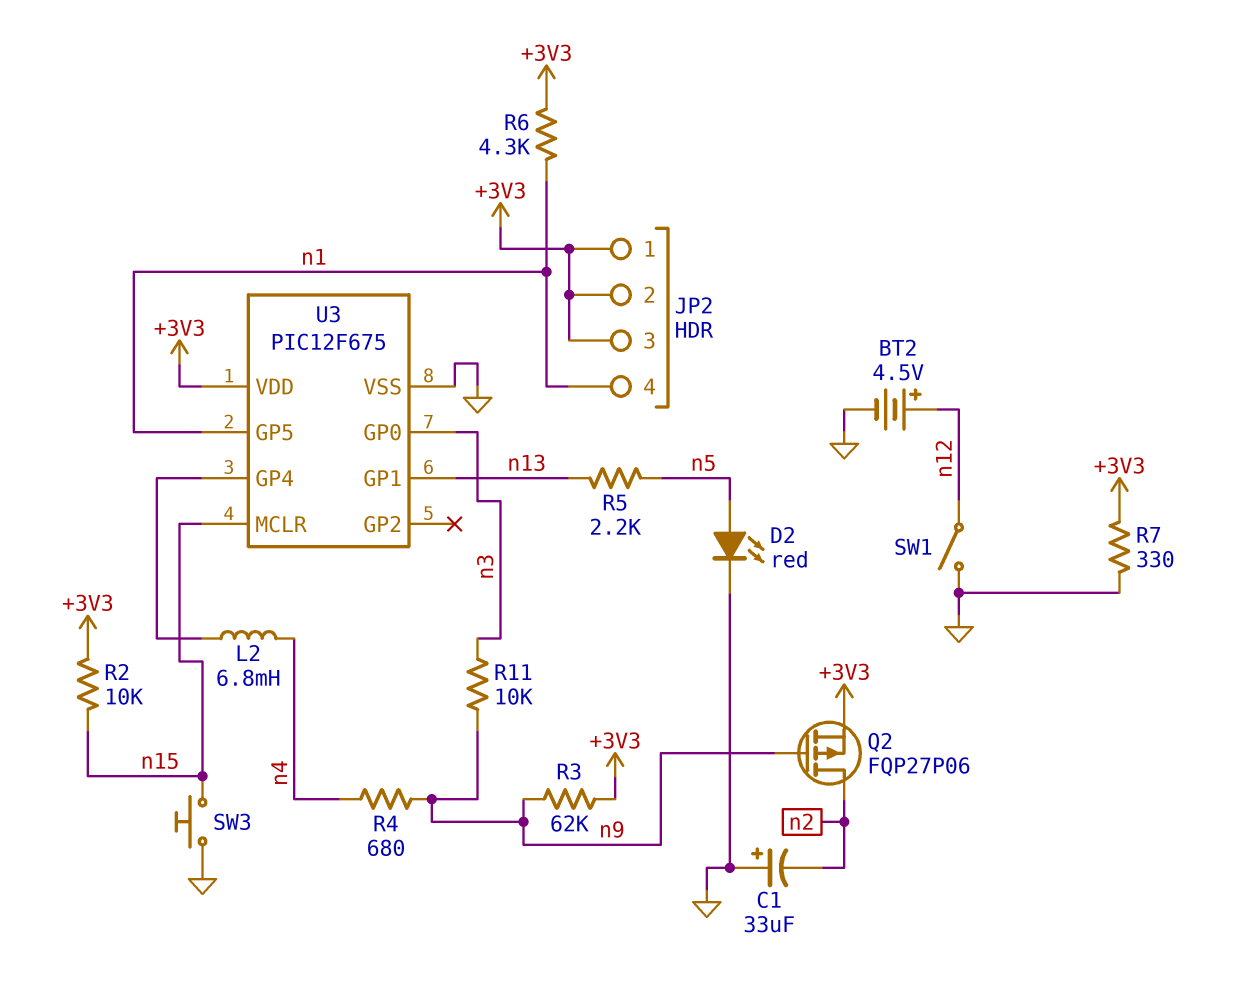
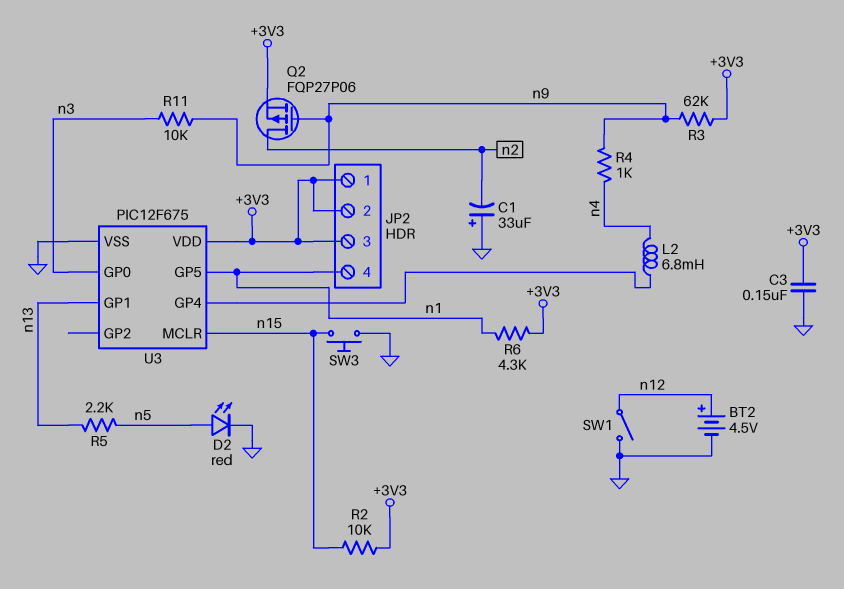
C3: none -> 150nF (+3V3, GND)
R4: 680 (n4, n9) -> 1k (n4, n9)
R7: 330 (+3V3, GND) -> none

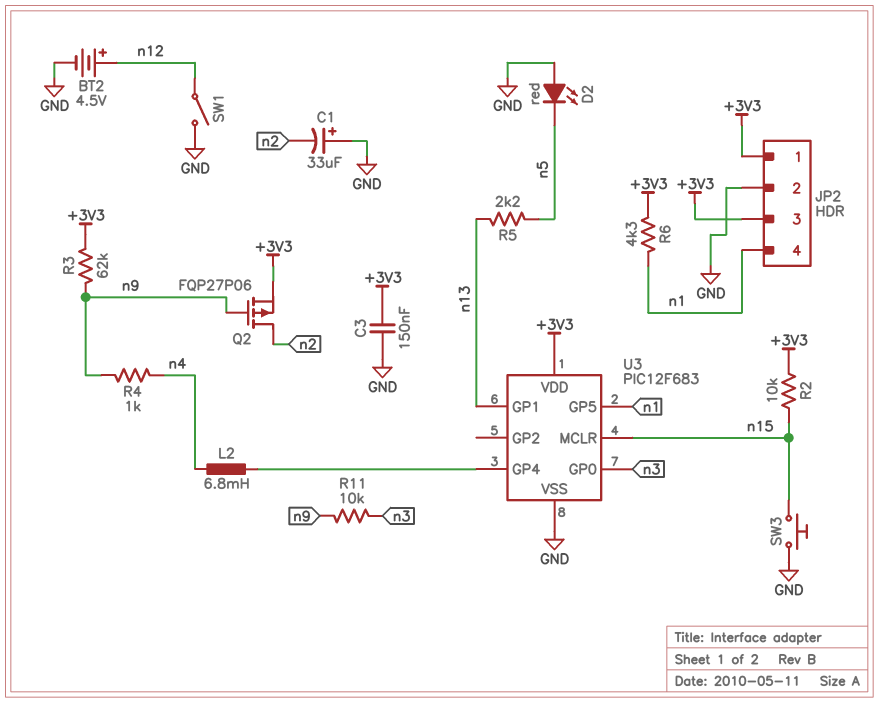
D2: LED red (A n5, K GND) -> LED red (A GND, K n5)
JP2 pin 2: +3V3 -> GND
U3: PIC12F675 -> PIC12F683

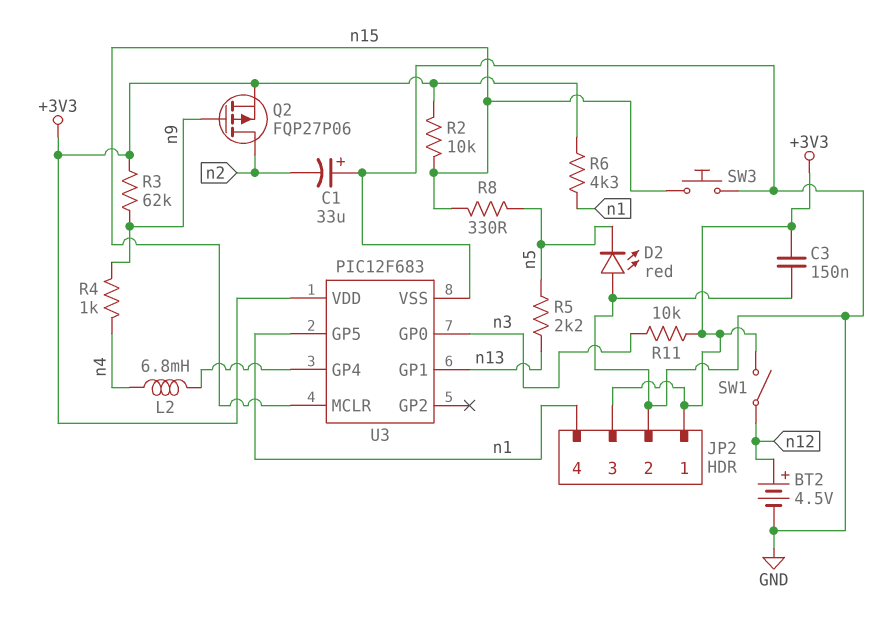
R8: none -> 330 (n5, n15)
R11: 10k (n3, n9) -> 10k (+3V3, n3)
SW1: switch (GND, n12) -> switch (+3V3, n12)

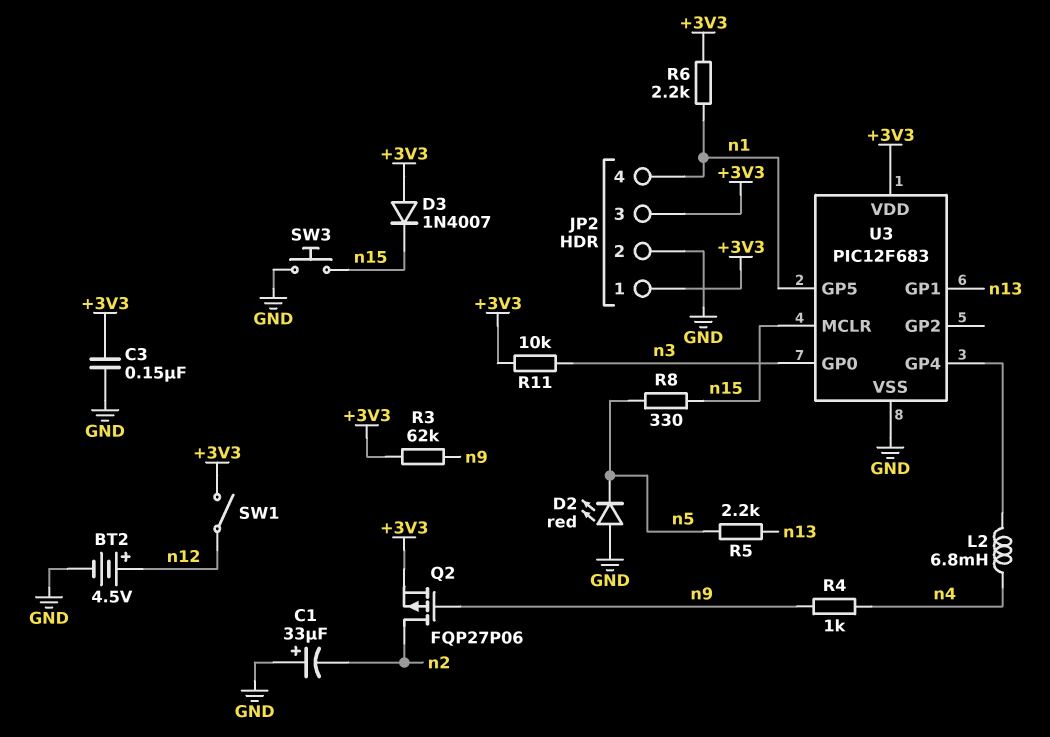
D3: none -> diode 1N4007 (A +3V3, K n15)
R2: 10k (+3V3, n15) -> none
R6: 4.3k (+3V3, n1) -> 2.2k (+3V3, n1)

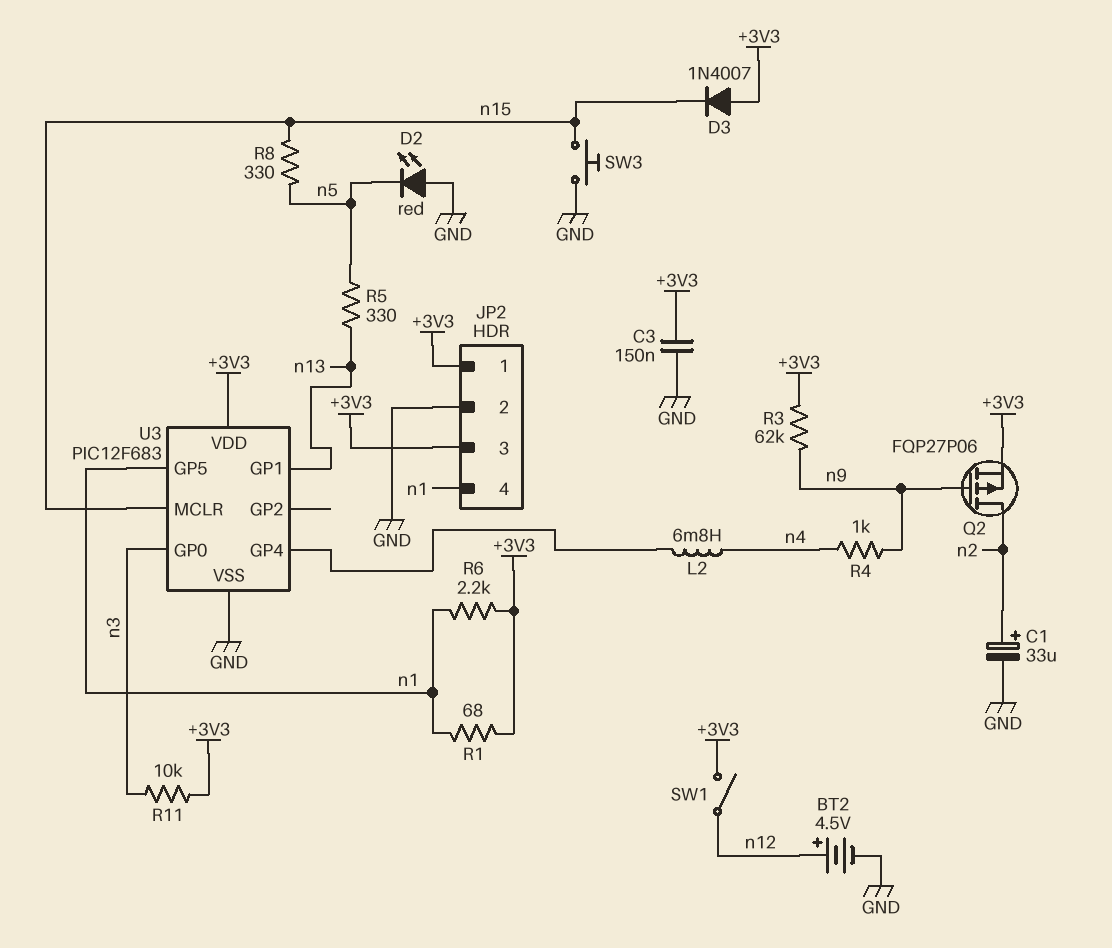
C1: 33uF (plus GND, minus n2) -> 33uF (plus n2, minus GND)
R1: none -> 68 (+3V3, n1)
R5: 2.2k (n5, n13) -> 330 (n5, n13)

